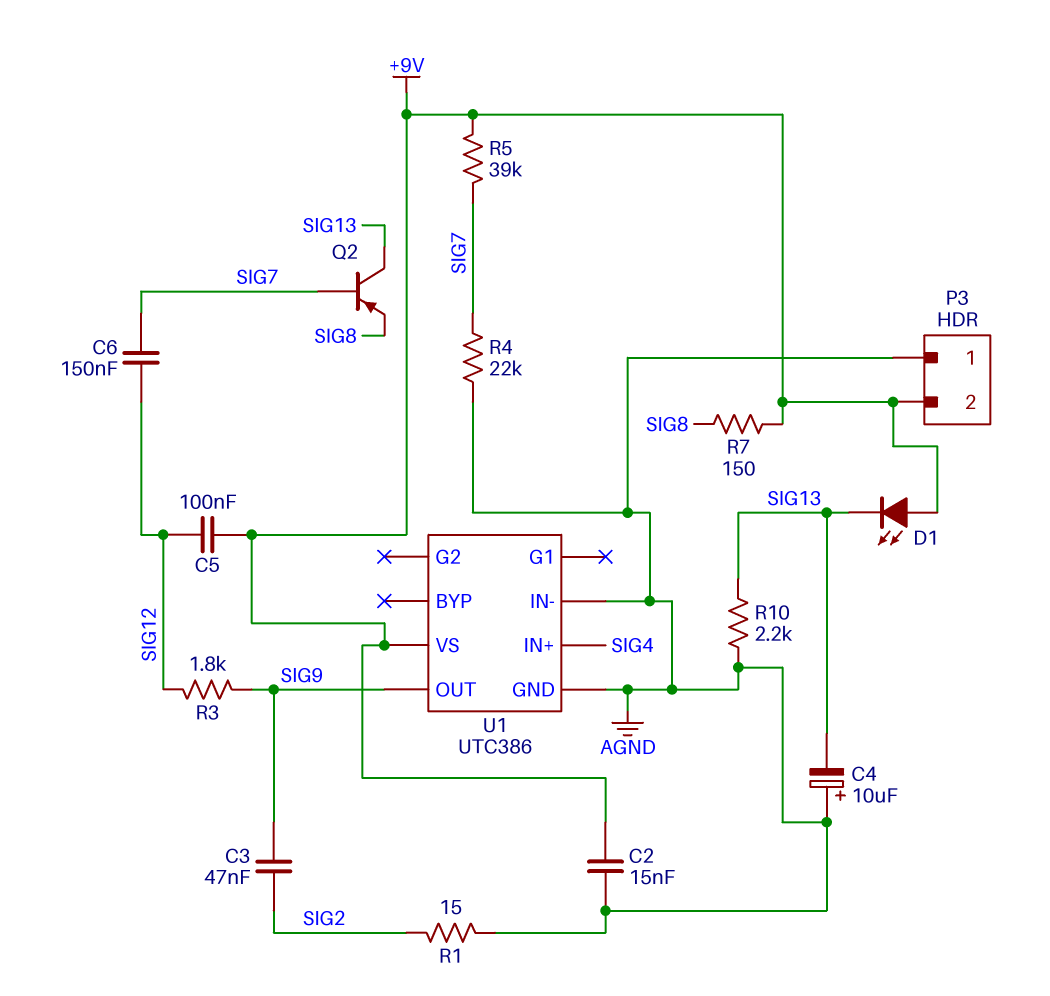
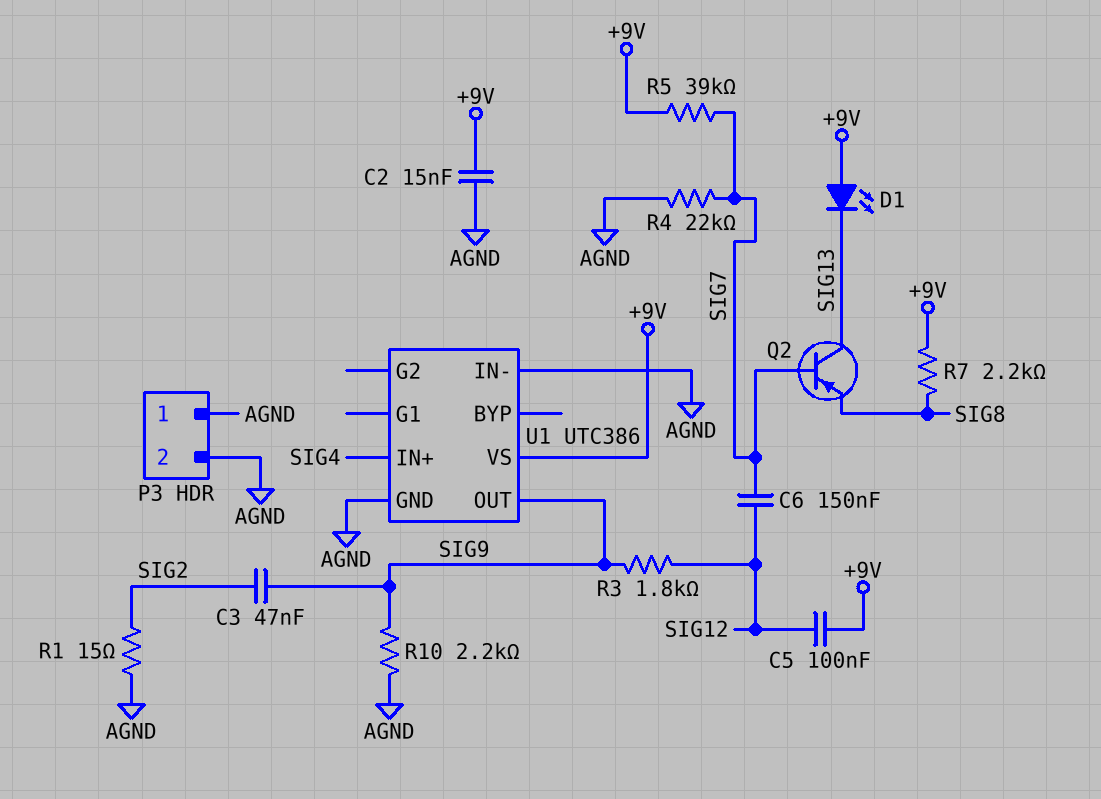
C4: 10uF (plus AGND, minus SIG13) -> none
P3 pin 2: +9V -> AGND
R7: 150 (+9V, SIG8) -> 2.2k (+9V, SIG8)
R10: 2.2k (AGND, SIG13) -> 2.2k (AGND, SIG9)

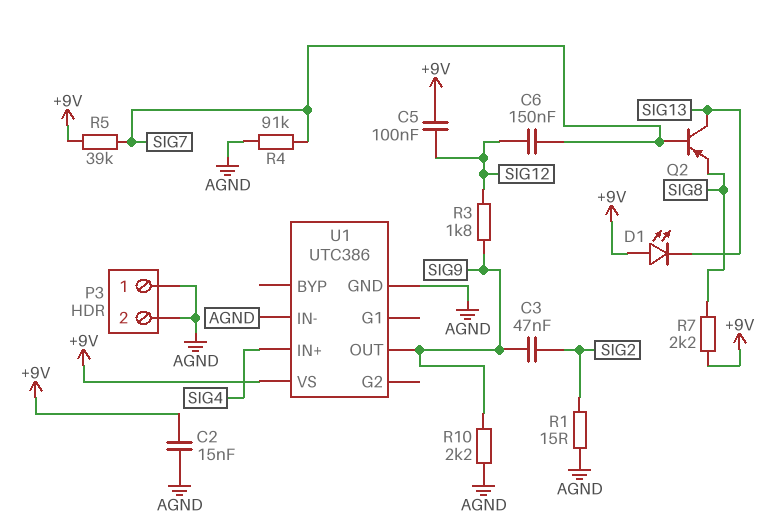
R4: 22k (AGND, SIG7) -> 91k (AGND, SIG7)

